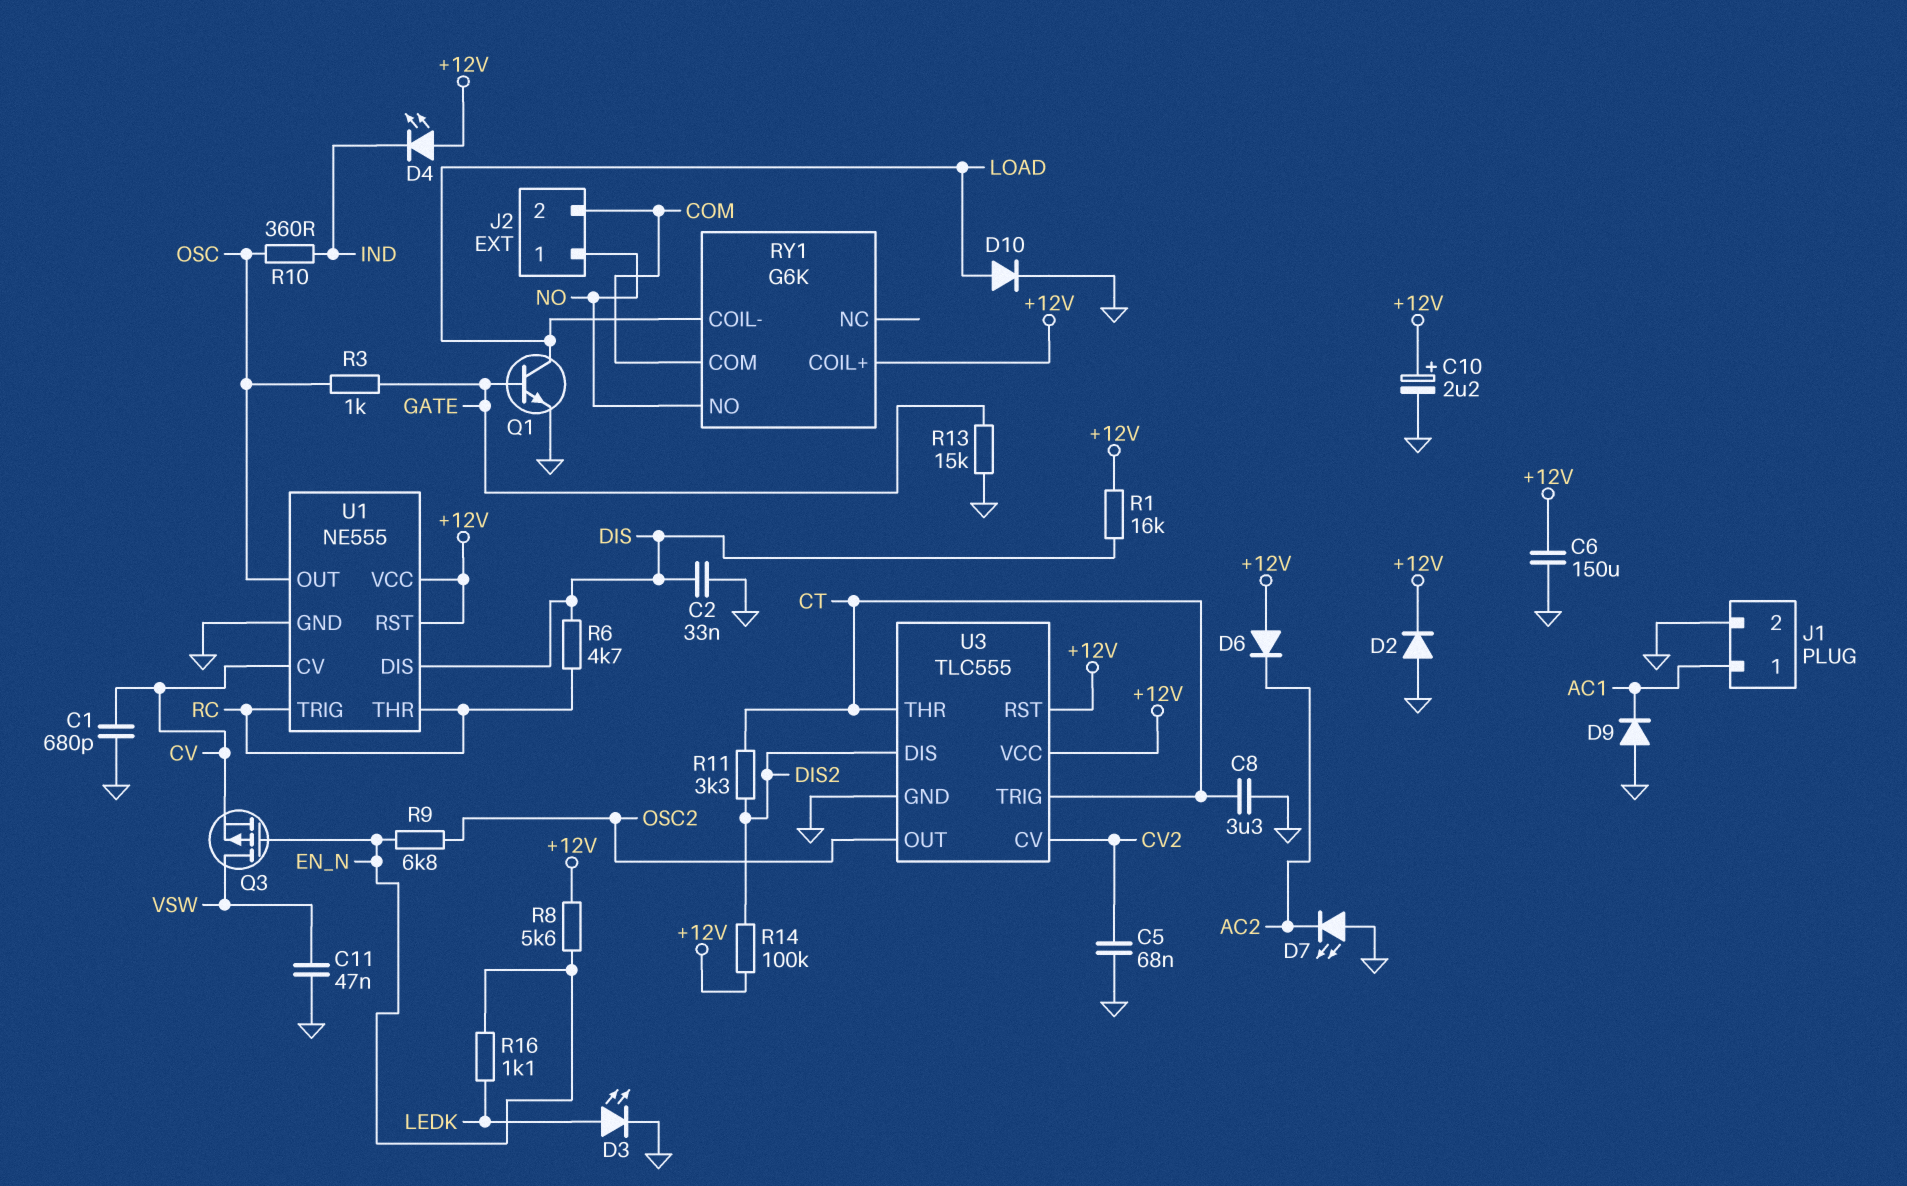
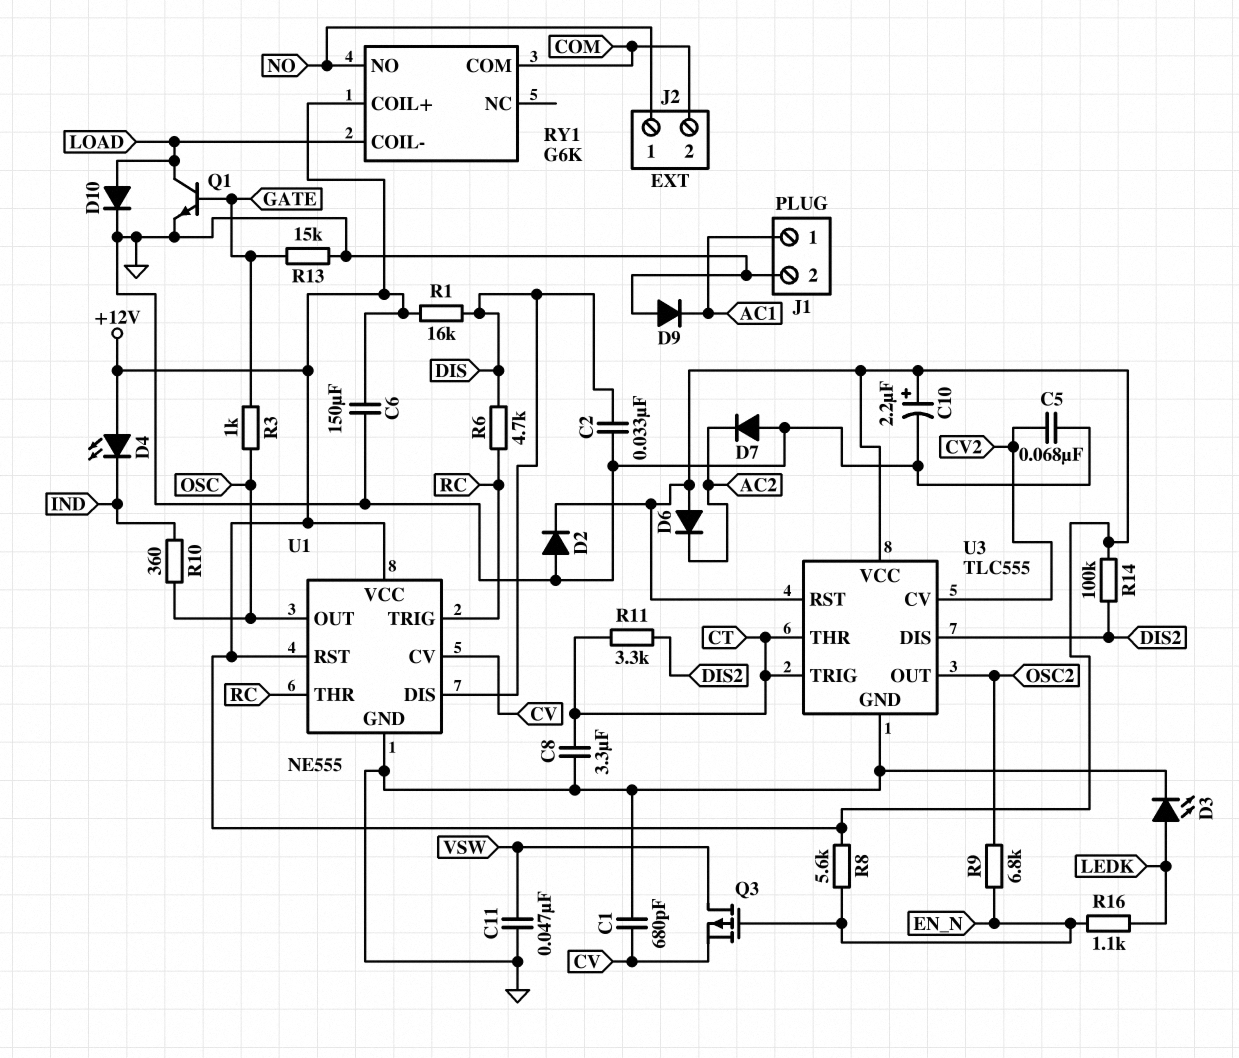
D7: LED (A GND, K AC2) -> diode (A GND, K AC2)

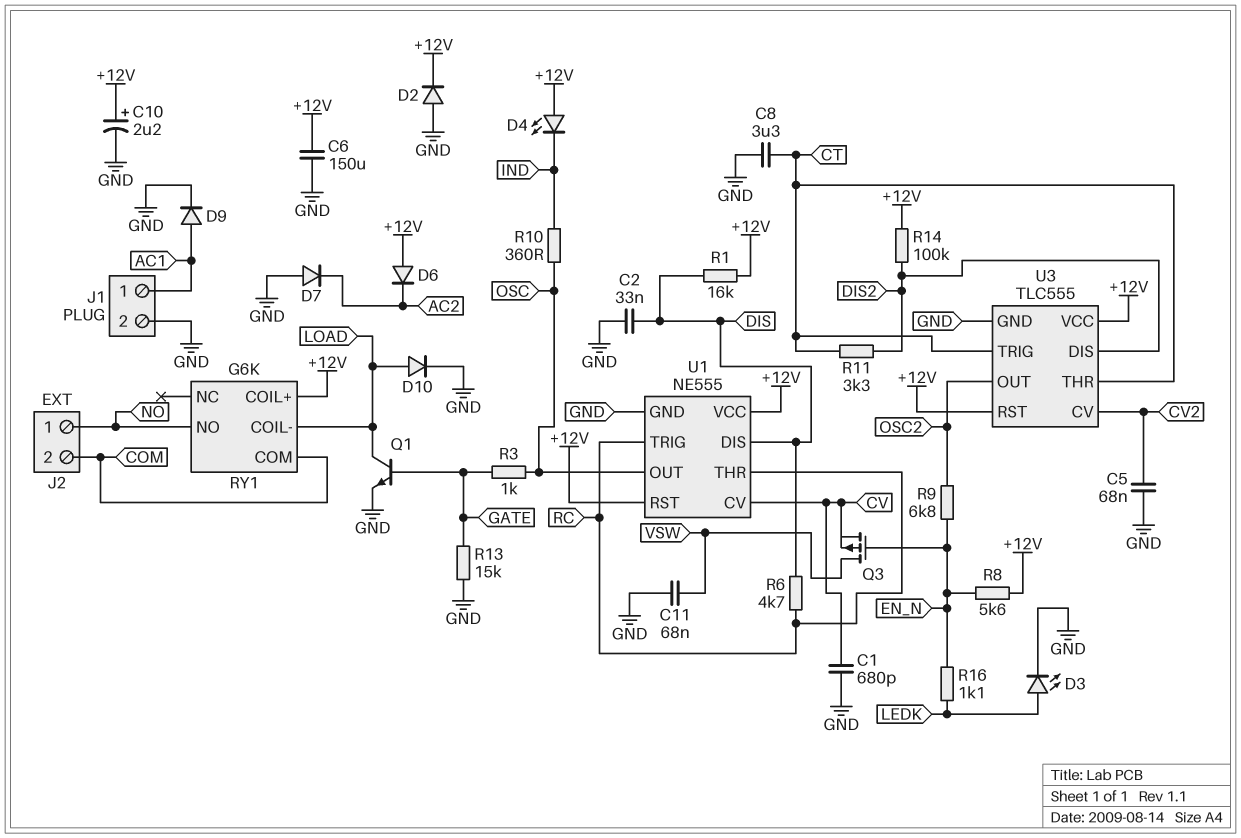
C11: 47nF (GND, VSW) -> 68nF (GND, VSW)
D9: diode (A GND, K AC1) -> diode (A AC1, K GND)

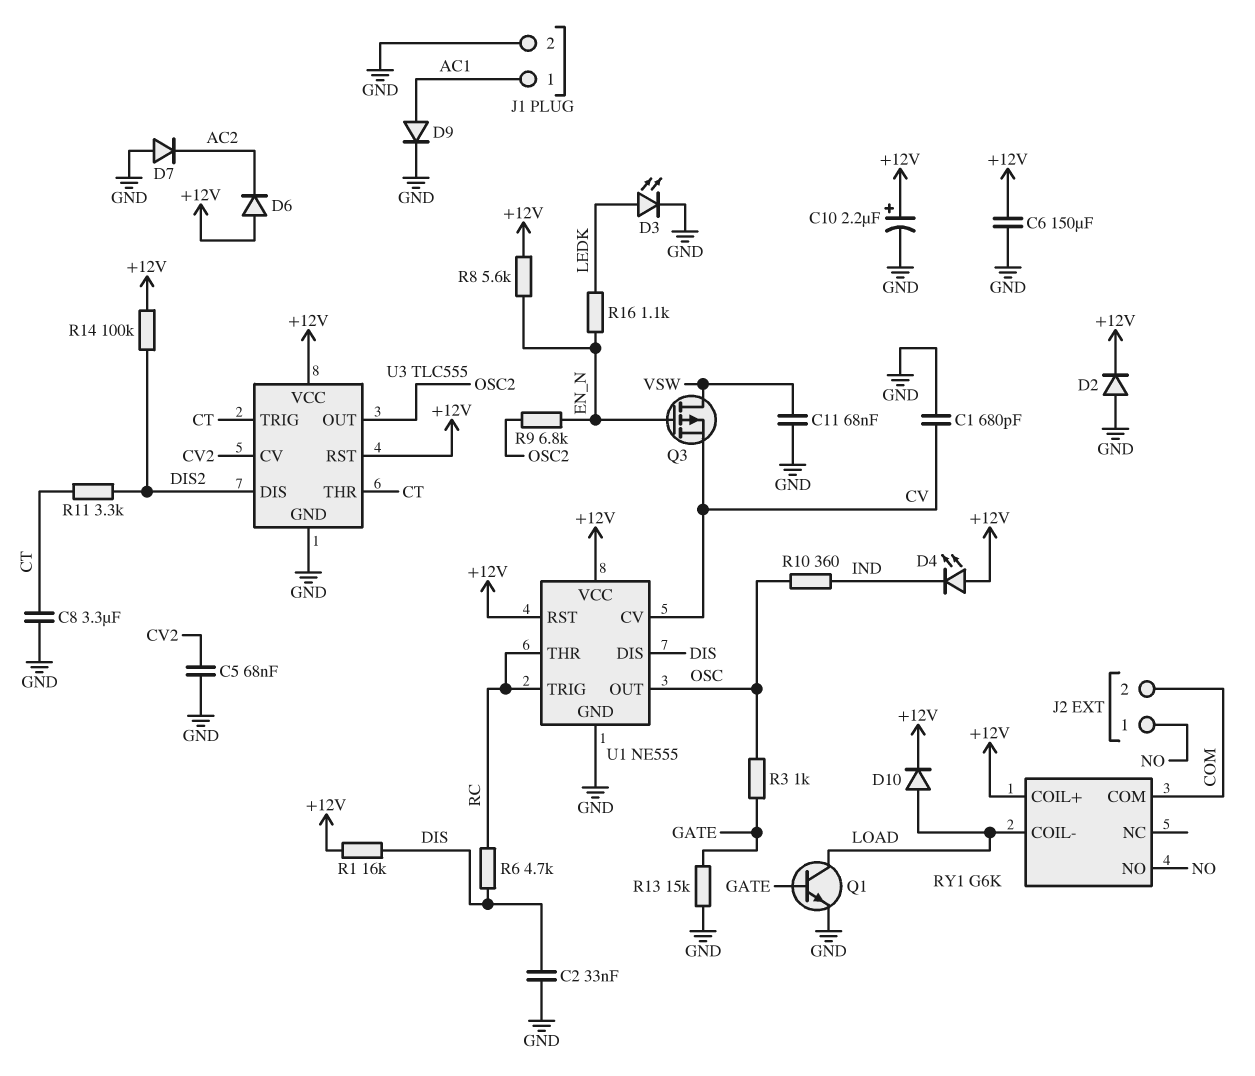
D10: diode (A LOAD, K GND) -> diode (A LOAD, K +12V)

